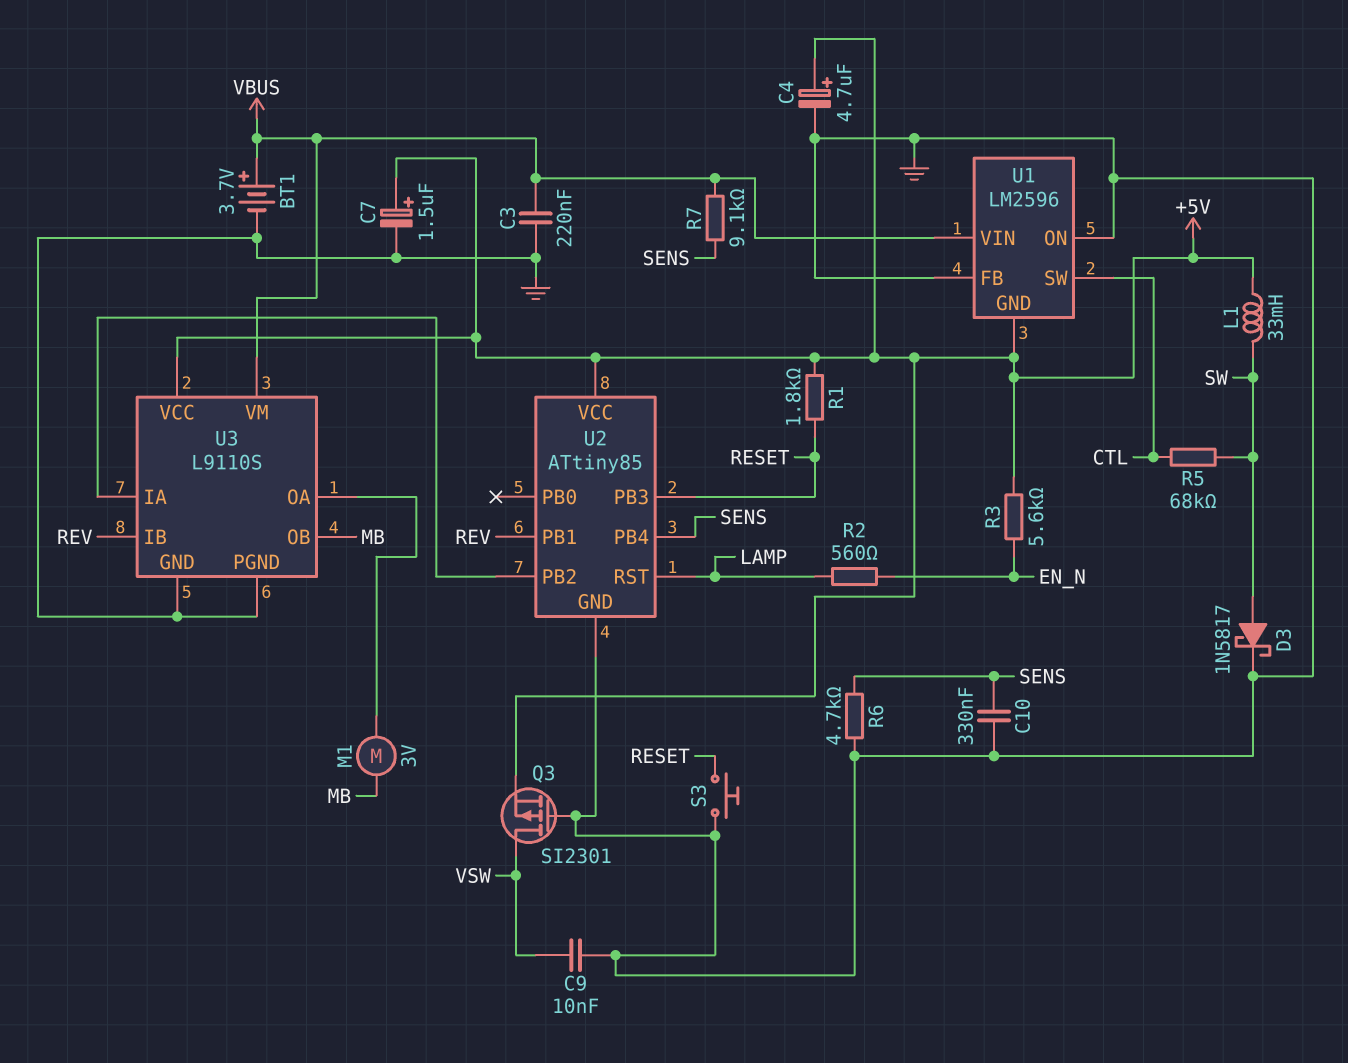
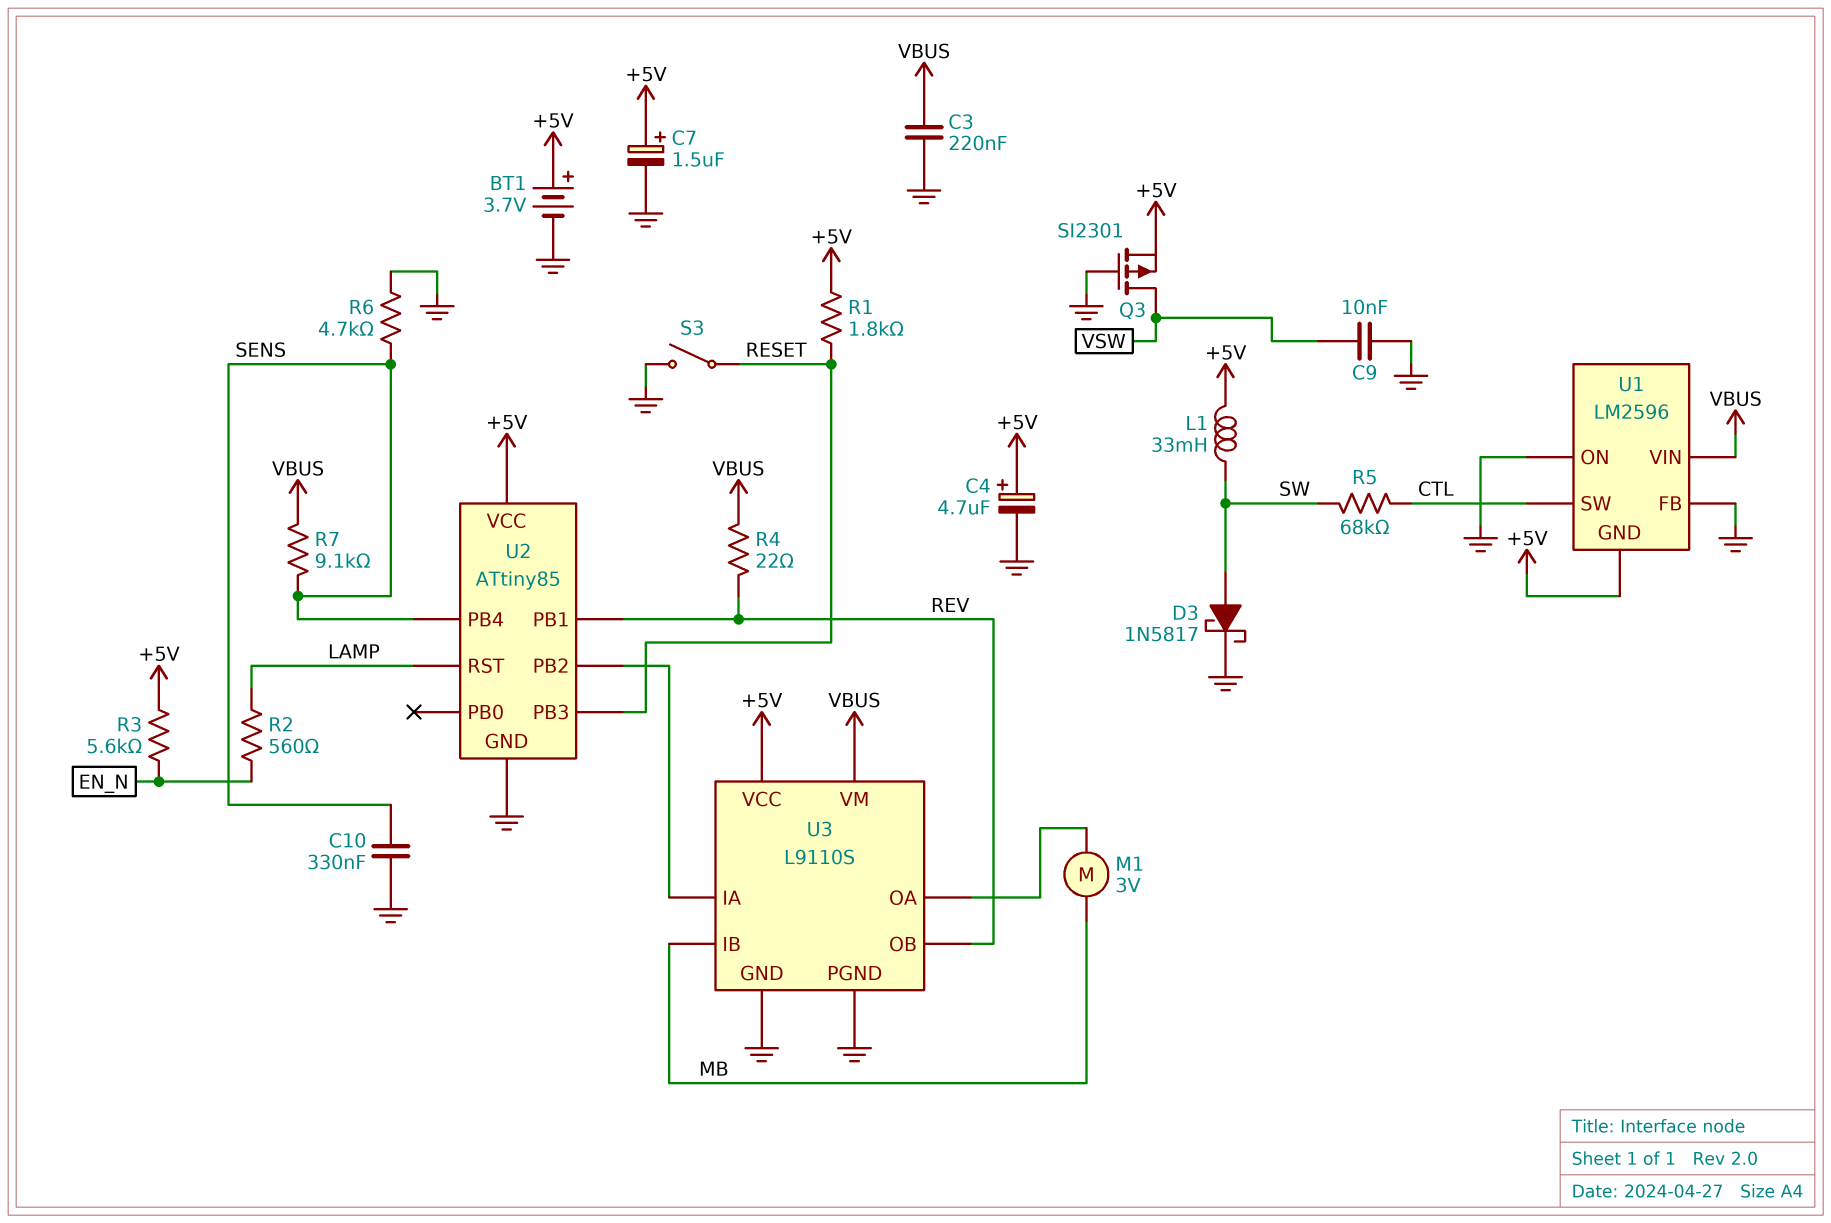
BT1: 3.7V (plus VBUS, minus GND) -> 3.7V (plus +5V, minus GND)
R4: none -> 22 (REV, VBUS)
S3: button (GND, RESET) -> switch (GND, RESET)
U3 pin IB: REV -> MB
U3 pin OB: MB -> REV

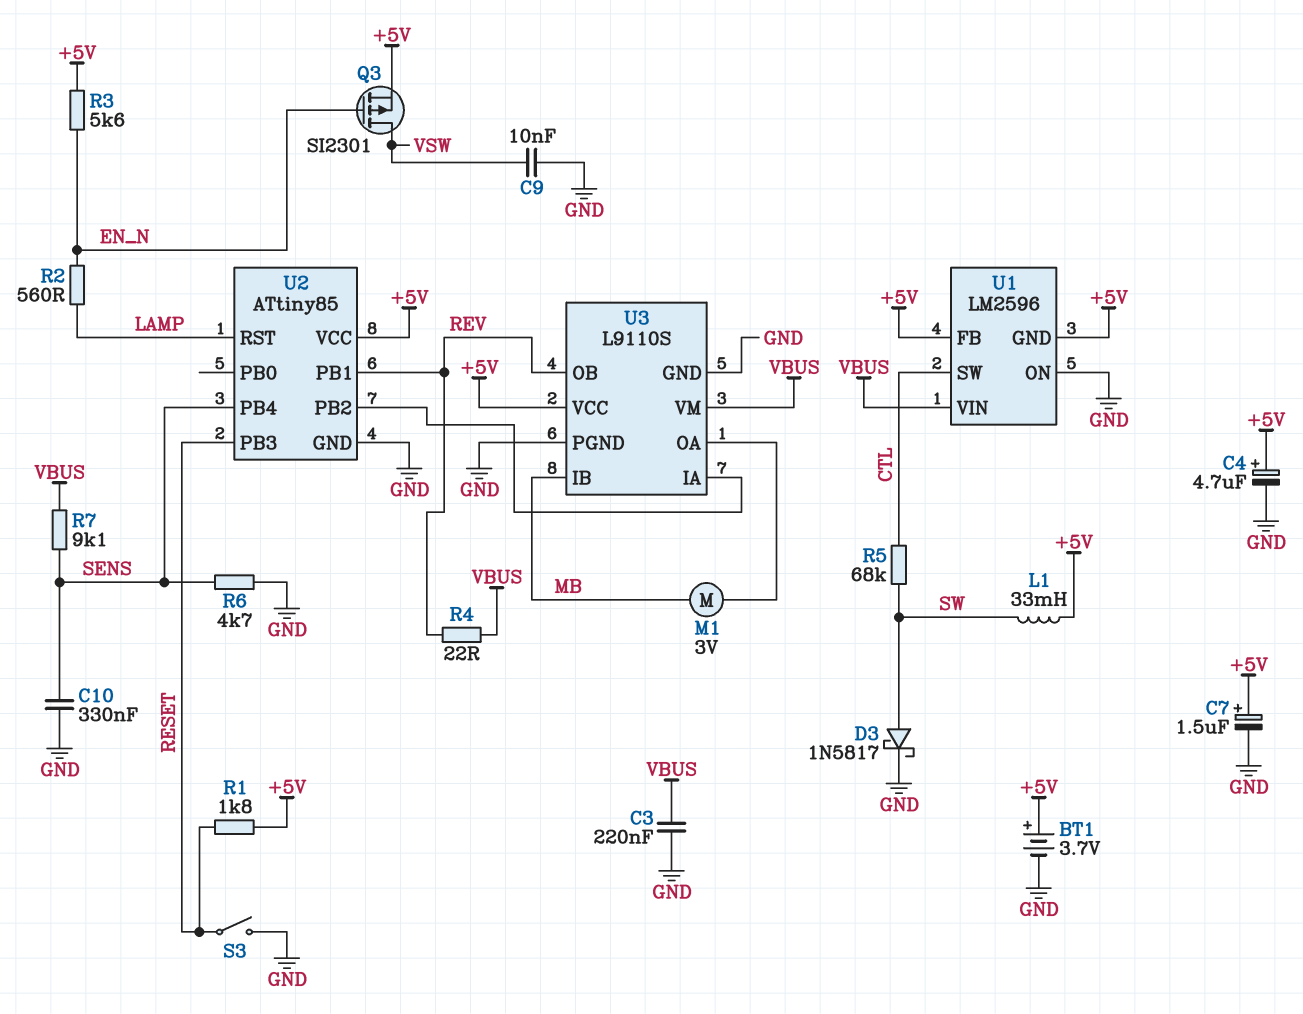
Q3: PMOS SI2301 (G GND, D VSW, S +5V) -> PMOS SI2301 (G EN_N, D VSW, S +5V)
U1 pin FB: GND -> +5V

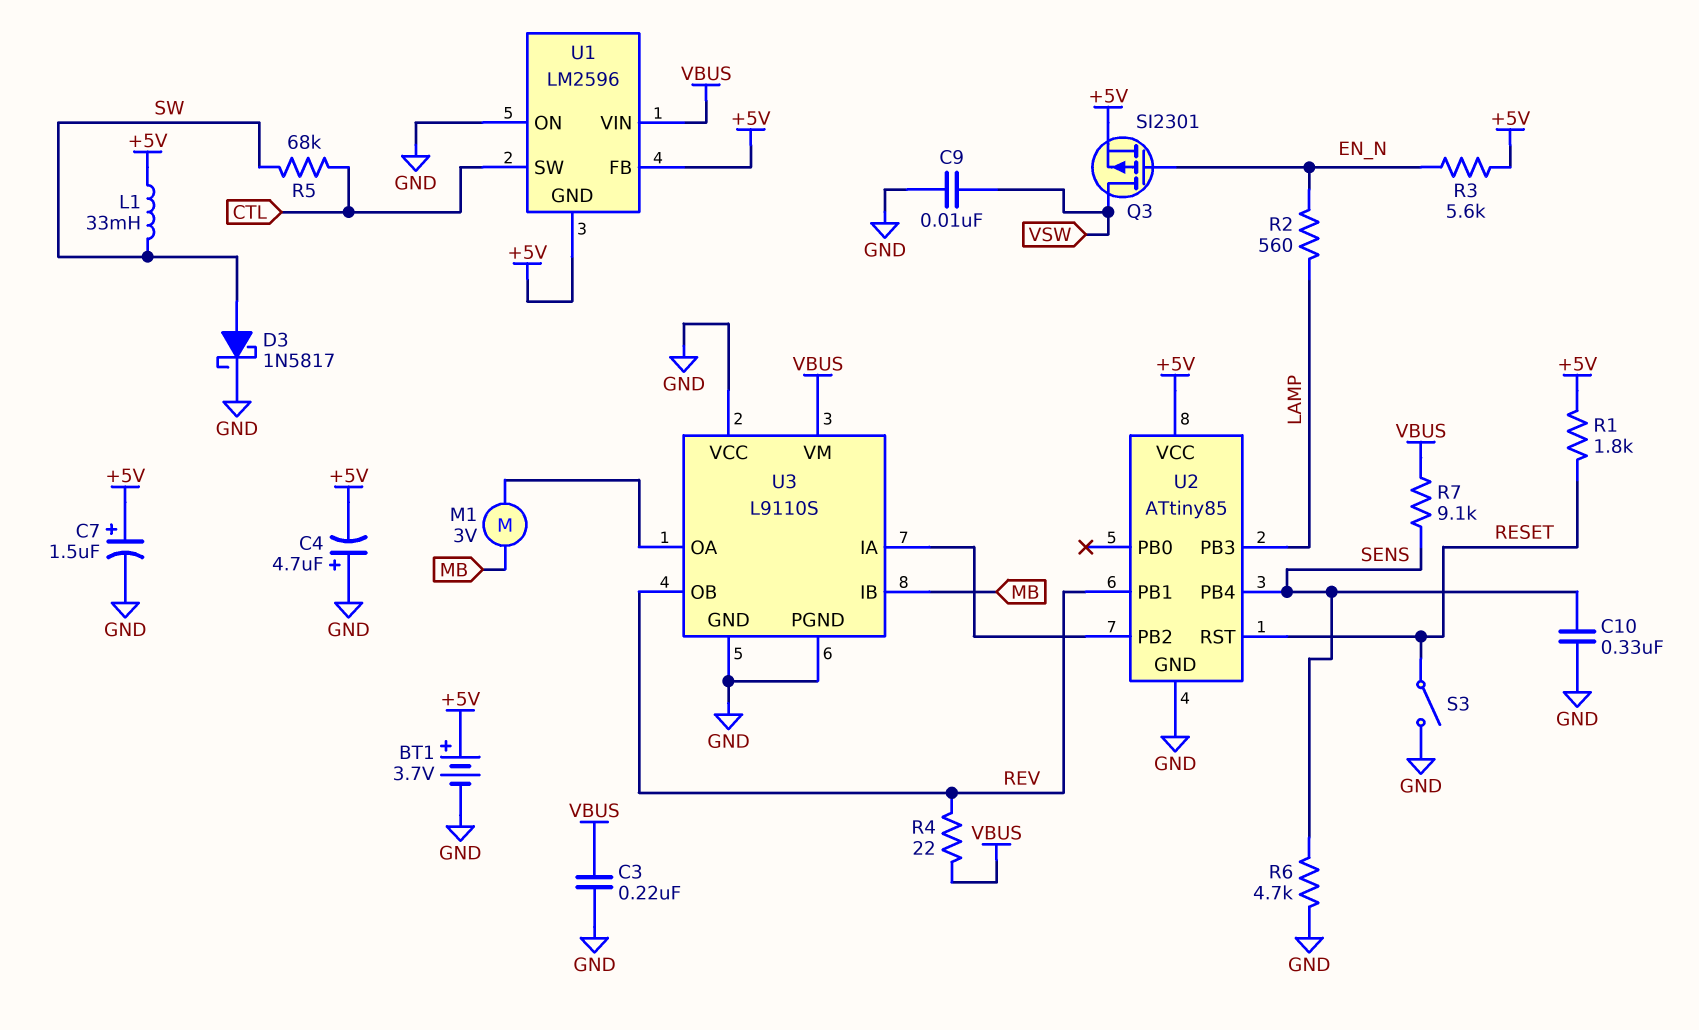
C4: 4.7uF (plus +5V, minus GND) -> 4.7uF (plus GND, minus +5V)
U2 pin PB3: RESET -> LAMP
U2 pin RST: LAMP -> RESET
U3 pin VCC: +5V -> GND

